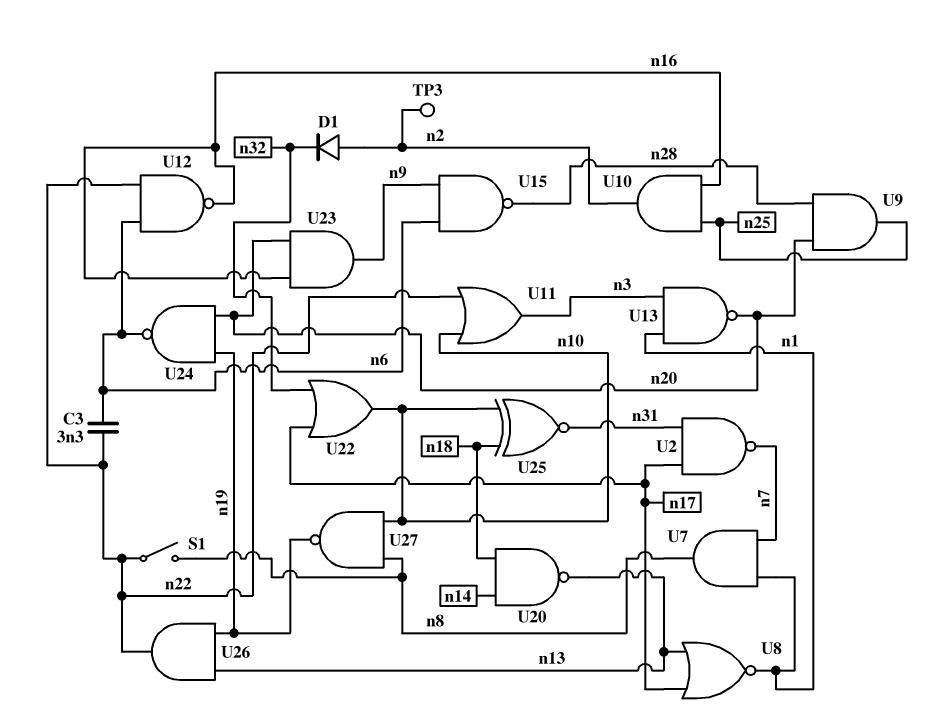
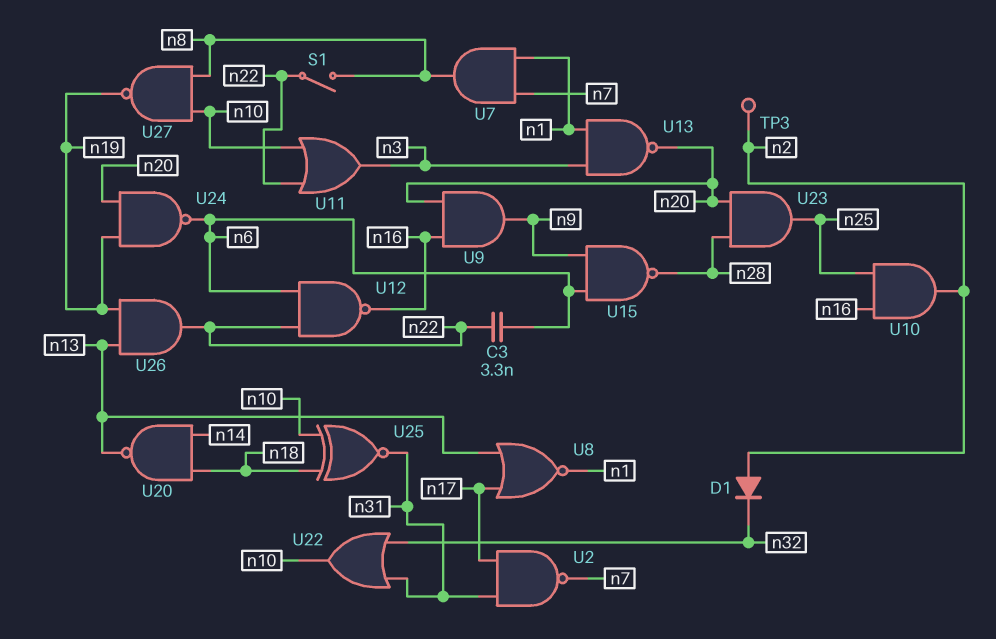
U9: AND (in n20, in n28, out n25) -> AND (in n16, in n20, out n9)
U22: OR (in n17, in n32, out n10) -> OR (in n31, in n32, out n10)
U23: AND (in n16, in n20, out n9) -> AND (in n20, in n28, out n25)

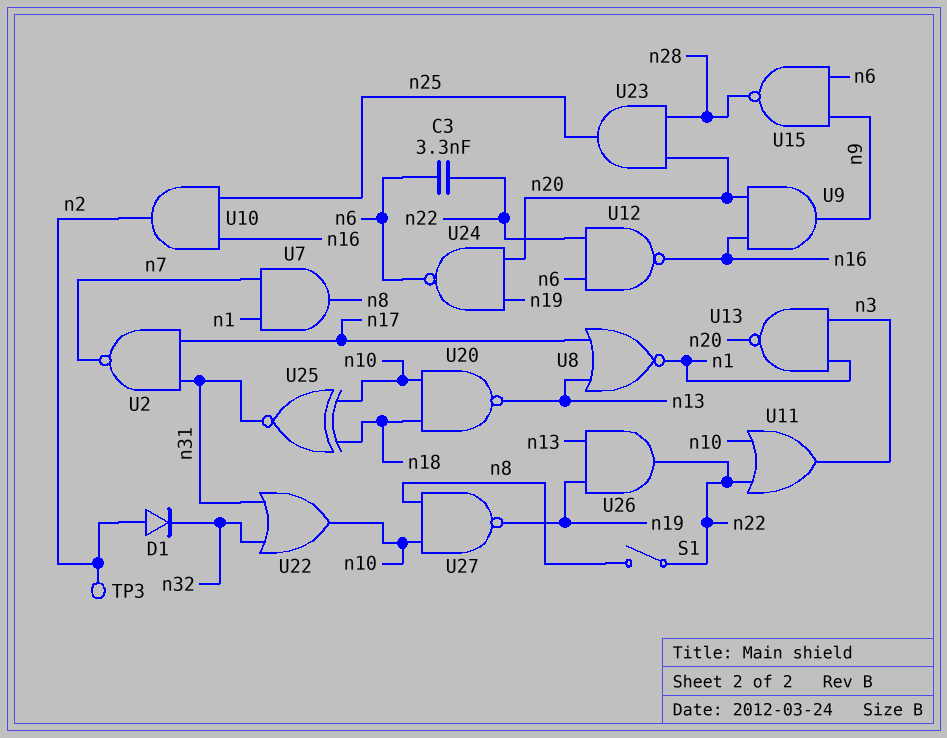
U20: NAND (in n14, in n18, out n13) -> NAND (in n10, in n18, out n13)

